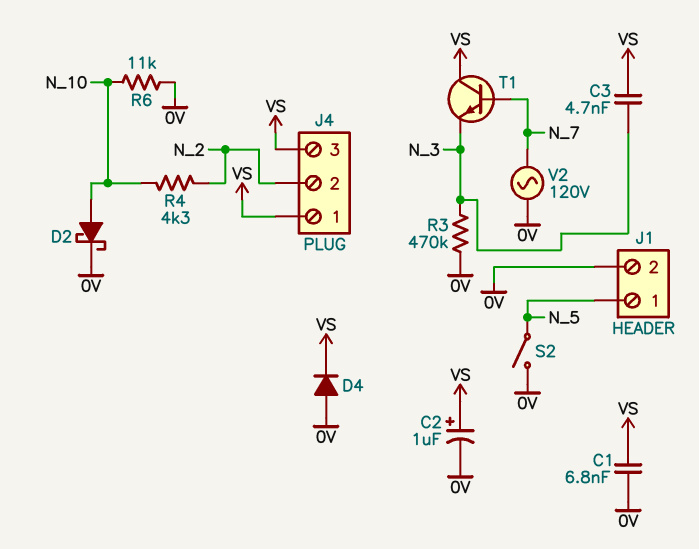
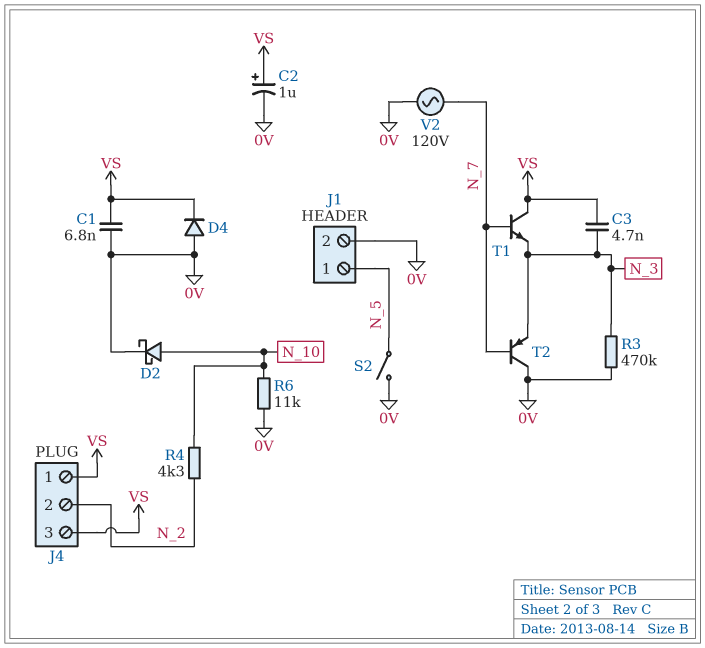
T2: none -> PNP (B N_7, C 0V, E N_3)

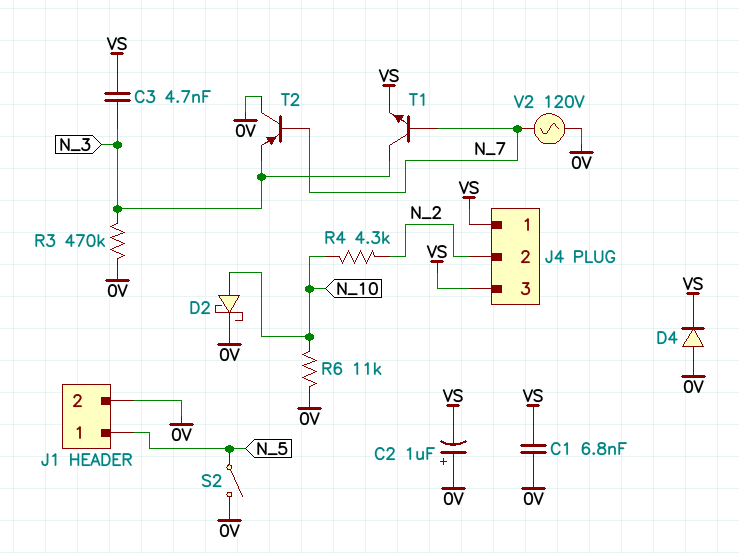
C2: 1uF (plus VS, minus 0V) -> 1uF (plus 0V, minus VS)
T1: NPN (B N_7, C VS, E N_3) -> NPN (B N_7, C N_3, E VS)

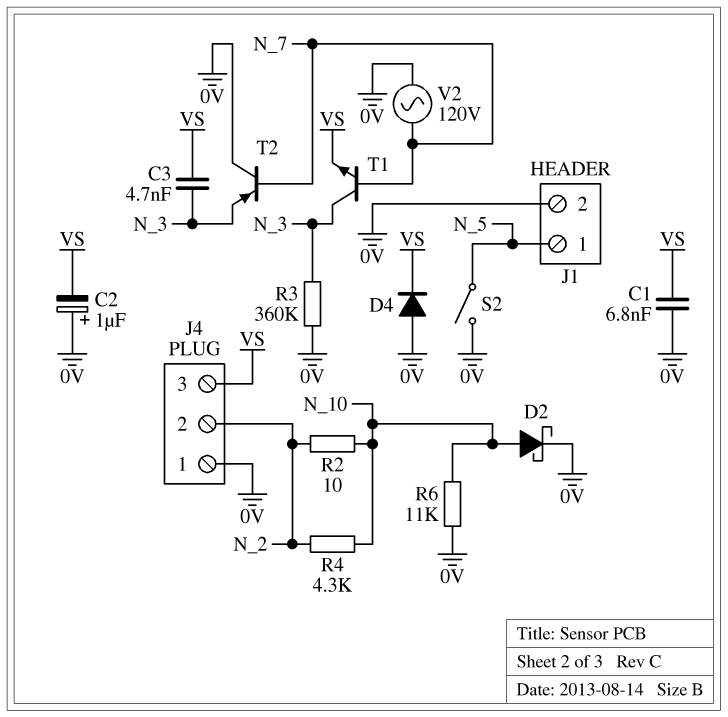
J4 pin 1: VS -> 0V
R2: none -> 10 (N_2, N_10)
R3: 470k (0V, N_3) -> 360k (0V, N_3)

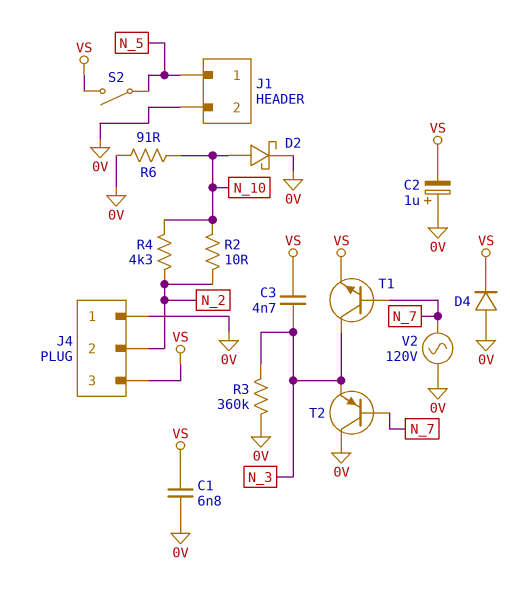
R6: 11k (0V, N_10) -> 91 (0V, N_10)
S2: switch (0V, N_5) -> switch (N_5, VS)

